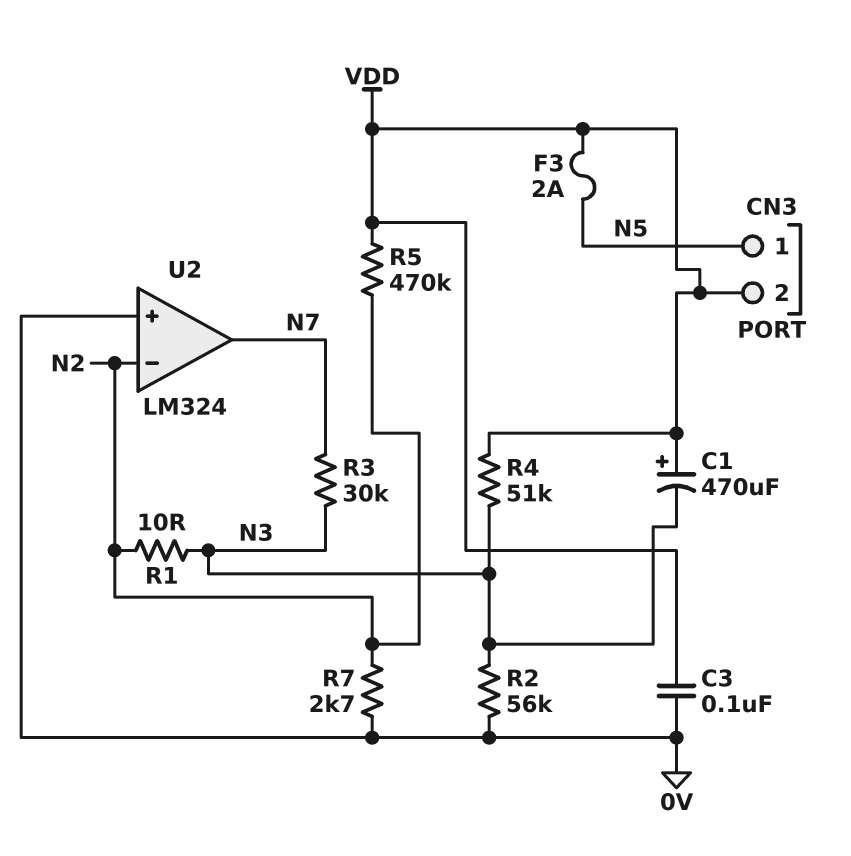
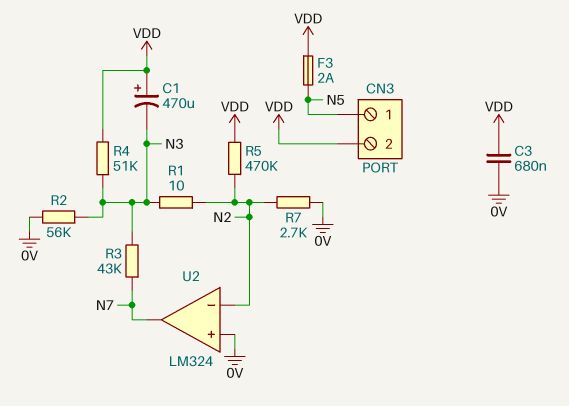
C3: 100nF (0V, VDD) -> 680nF (0V, VDD)
R3: 30k (N3, N7) -> 43k (N3, N7)

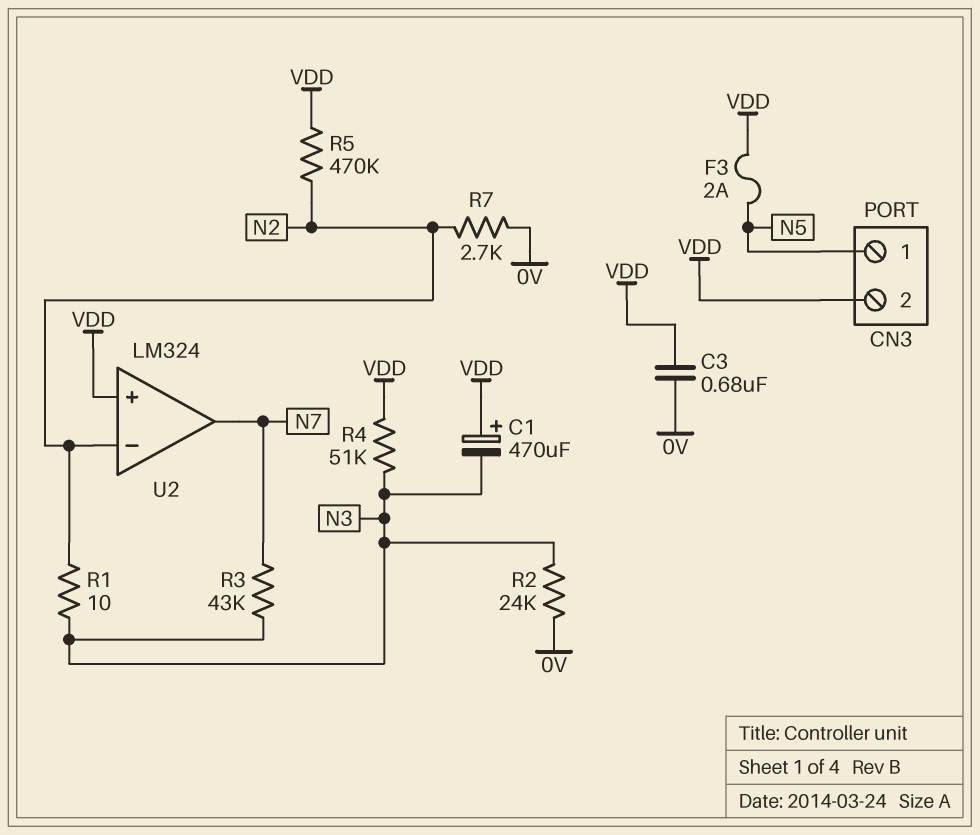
R2: 56k (0V, N3) -> 24k (0V, N3)
U2 pin in+: 0V -> VDD

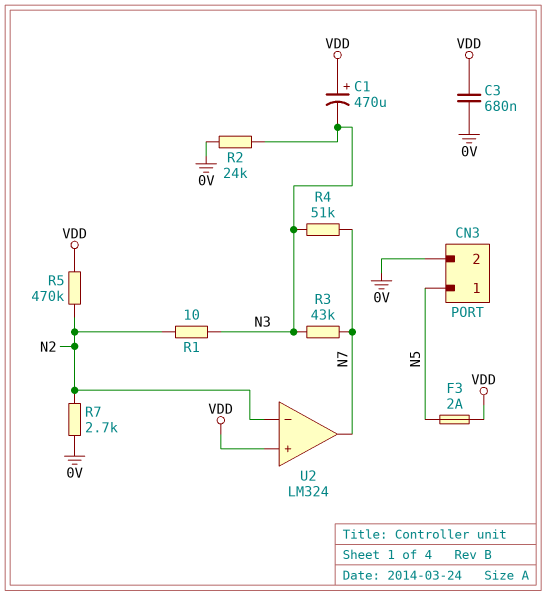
CN3 pin 2: VDD -> 0V
R4: 51k (N3, VDD) -> 51k (N3, N7)

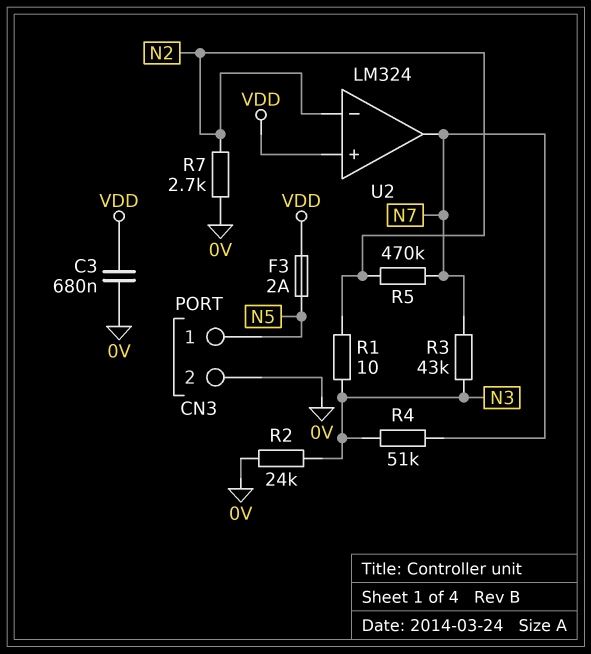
C1: 470uF (plus VDD, minus N3) -> none
R5: 470k (N2, VDD) -> 470k (N2, N7)

